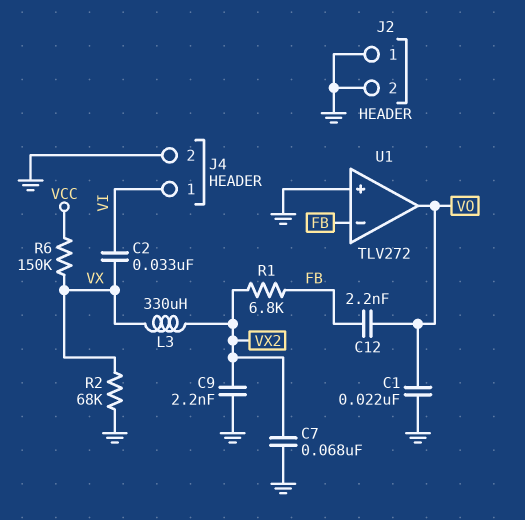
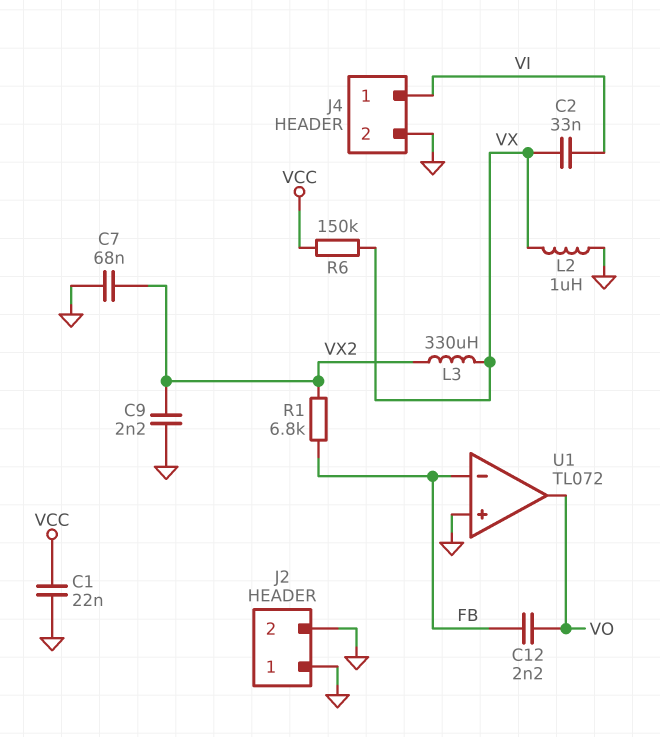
C1: 22nF (GND, VO) -> 22nF (GND, VCC)
L2: none -> 1uH (GND, VX)
R2: 68k (GND, VX) -> none
U1: TLV272 -> TL072

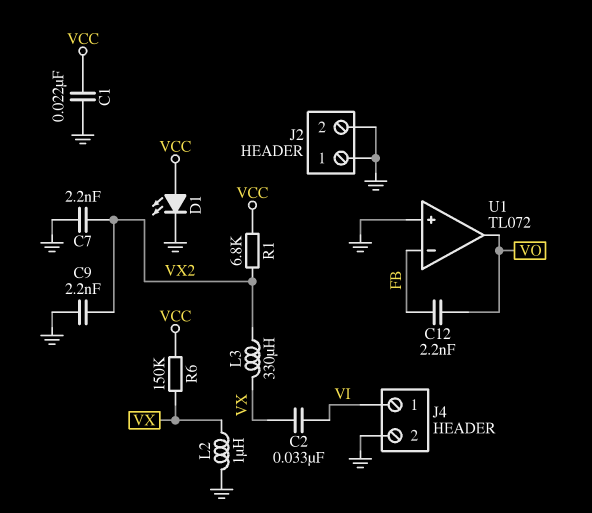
C7: 68nF (GND, VX2) -> 2.2nF (GND, VX2)
D1: none -> LED (A VCC, K GND)
R1: 6.8k (FB, VX2) -> 6.8k (VCC, VX2)

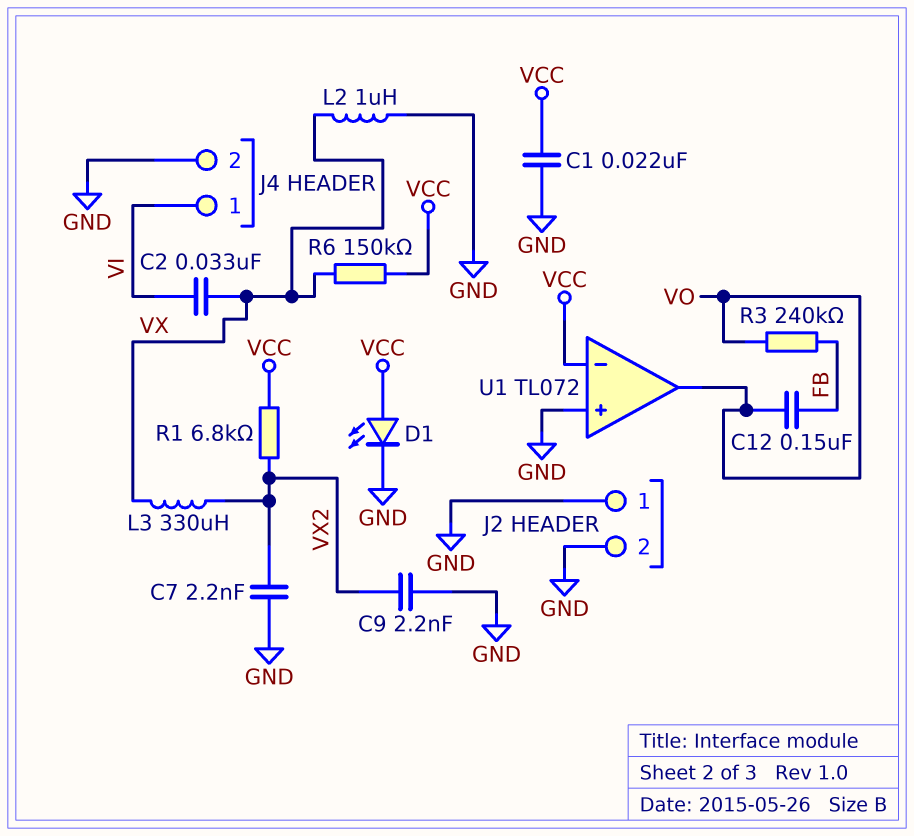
C12: 2.2nF (FB, VO) -> 150nF (FB, VO)
R3: none -> 240k (FB, VO)
U1 pin in-: FB -> VCC

